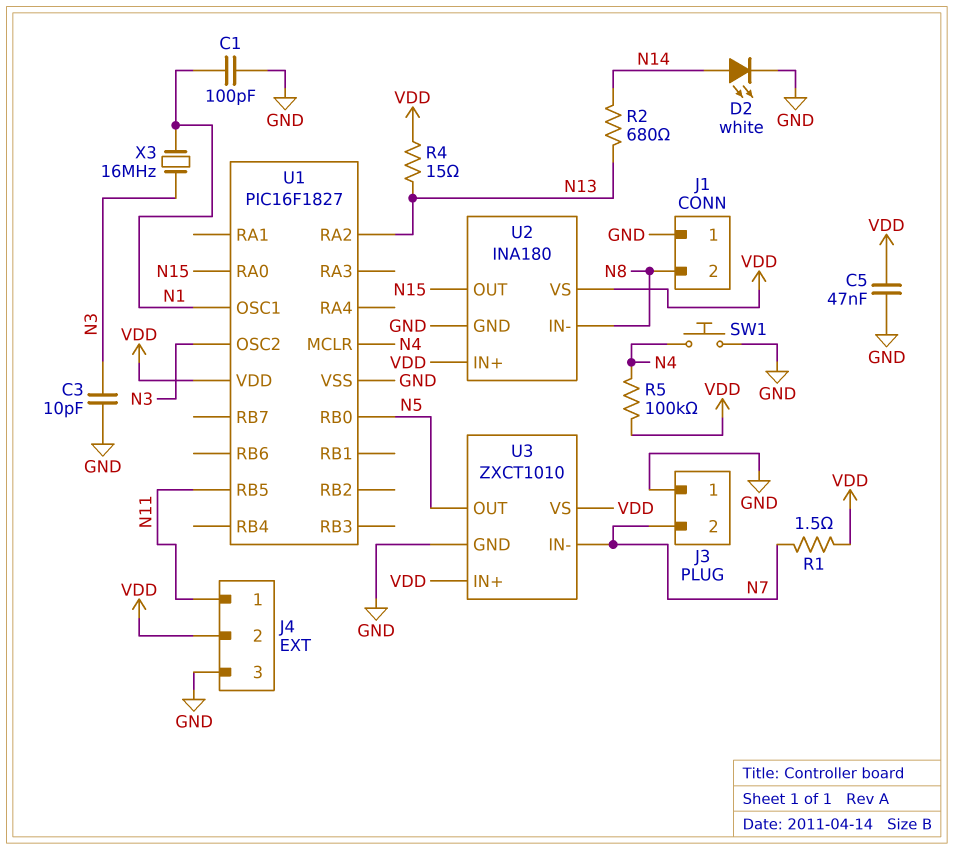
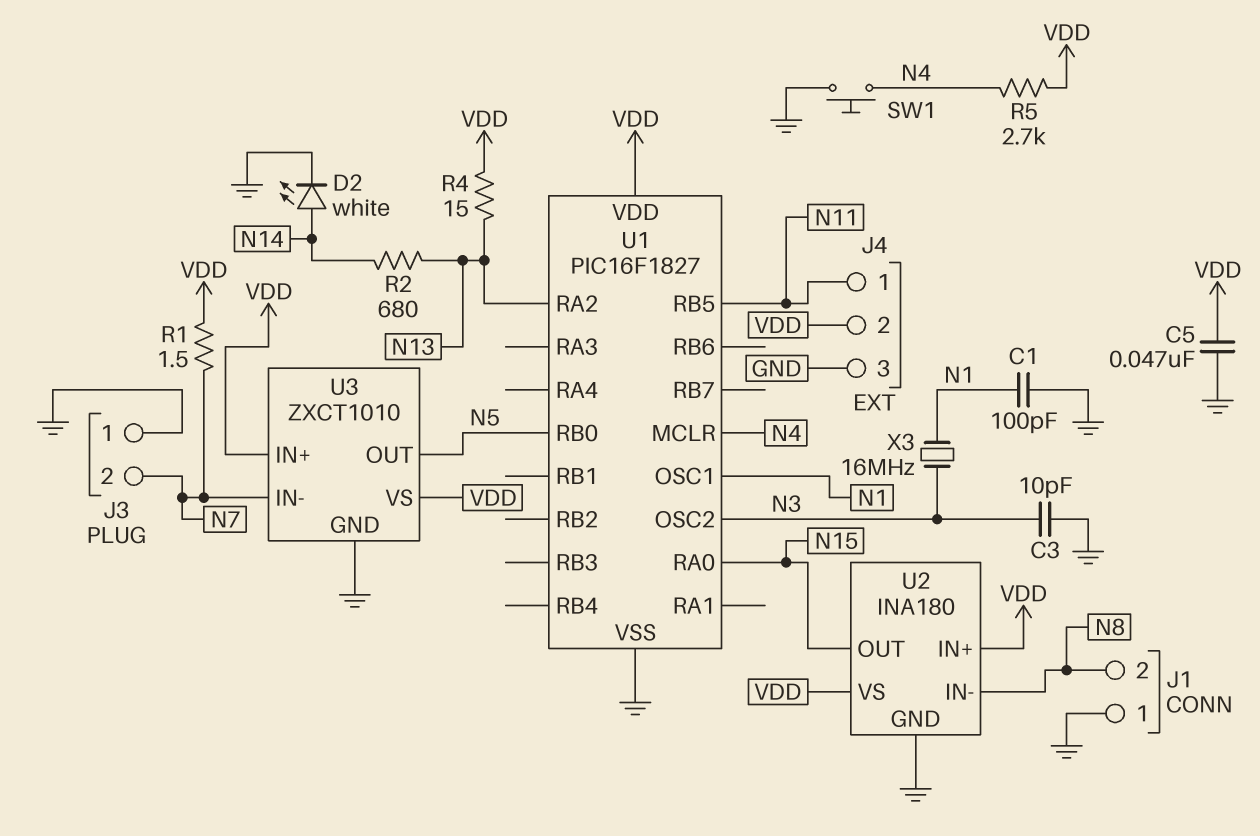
R5: 100k (N4, VDD) -> 2.7k (N4, VDD)

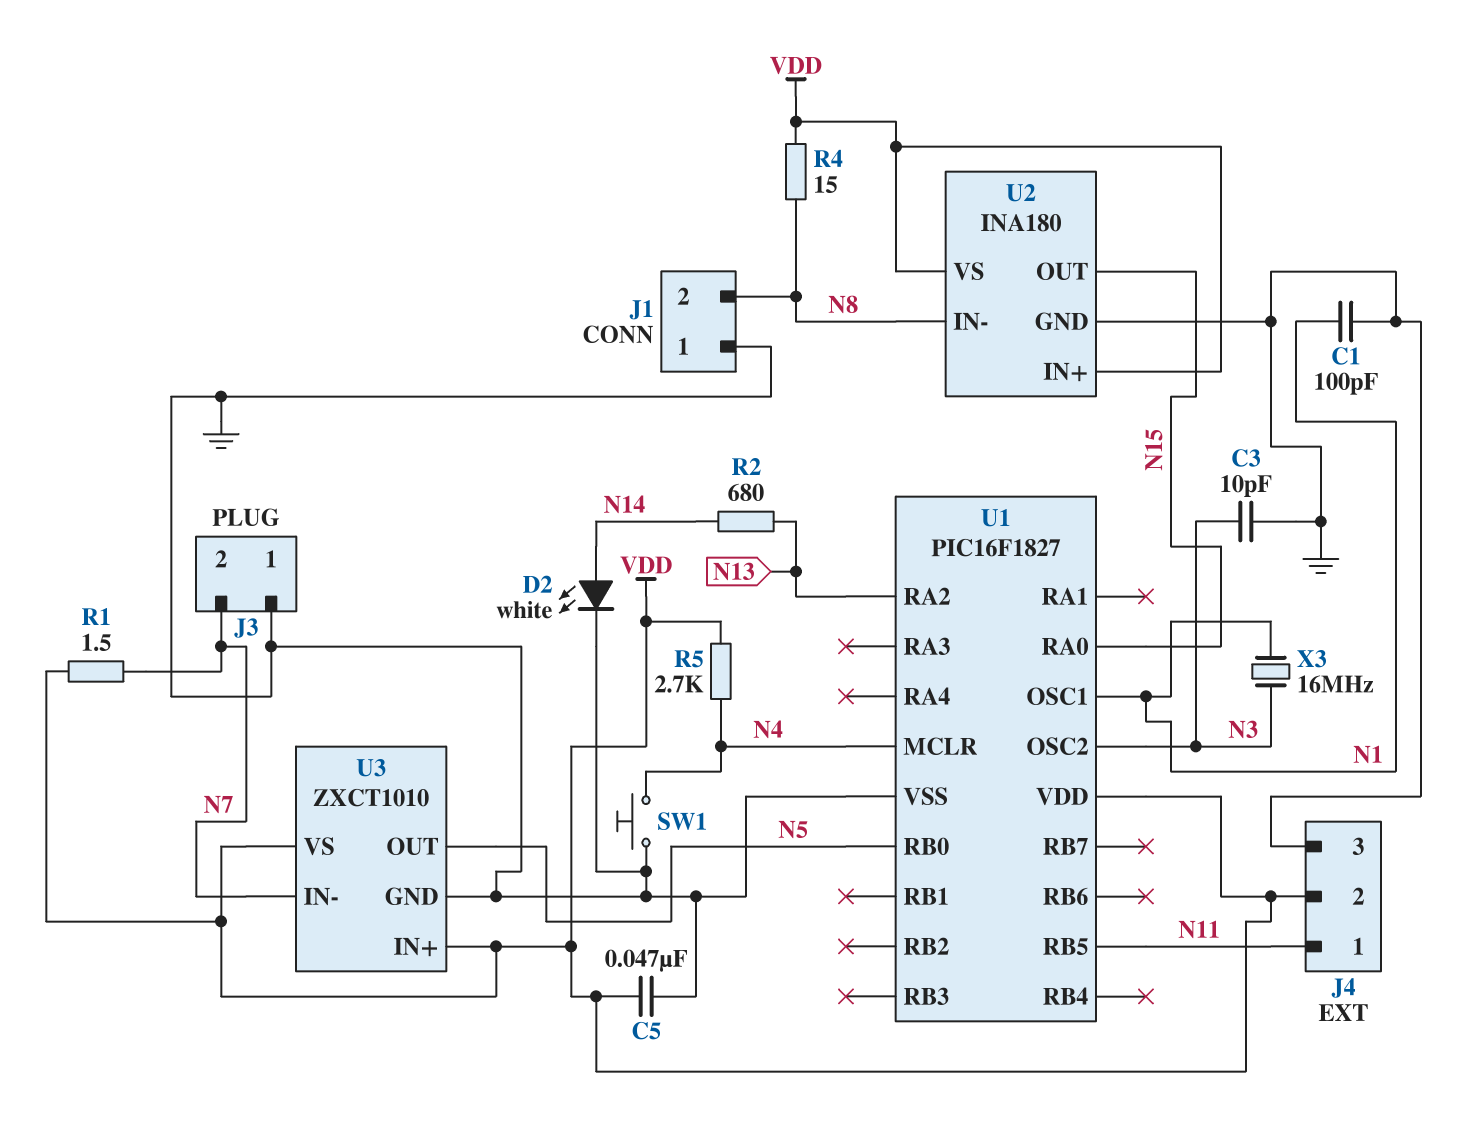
R4: 15 (N13, VDD) -> 15 (N8, VDD)

